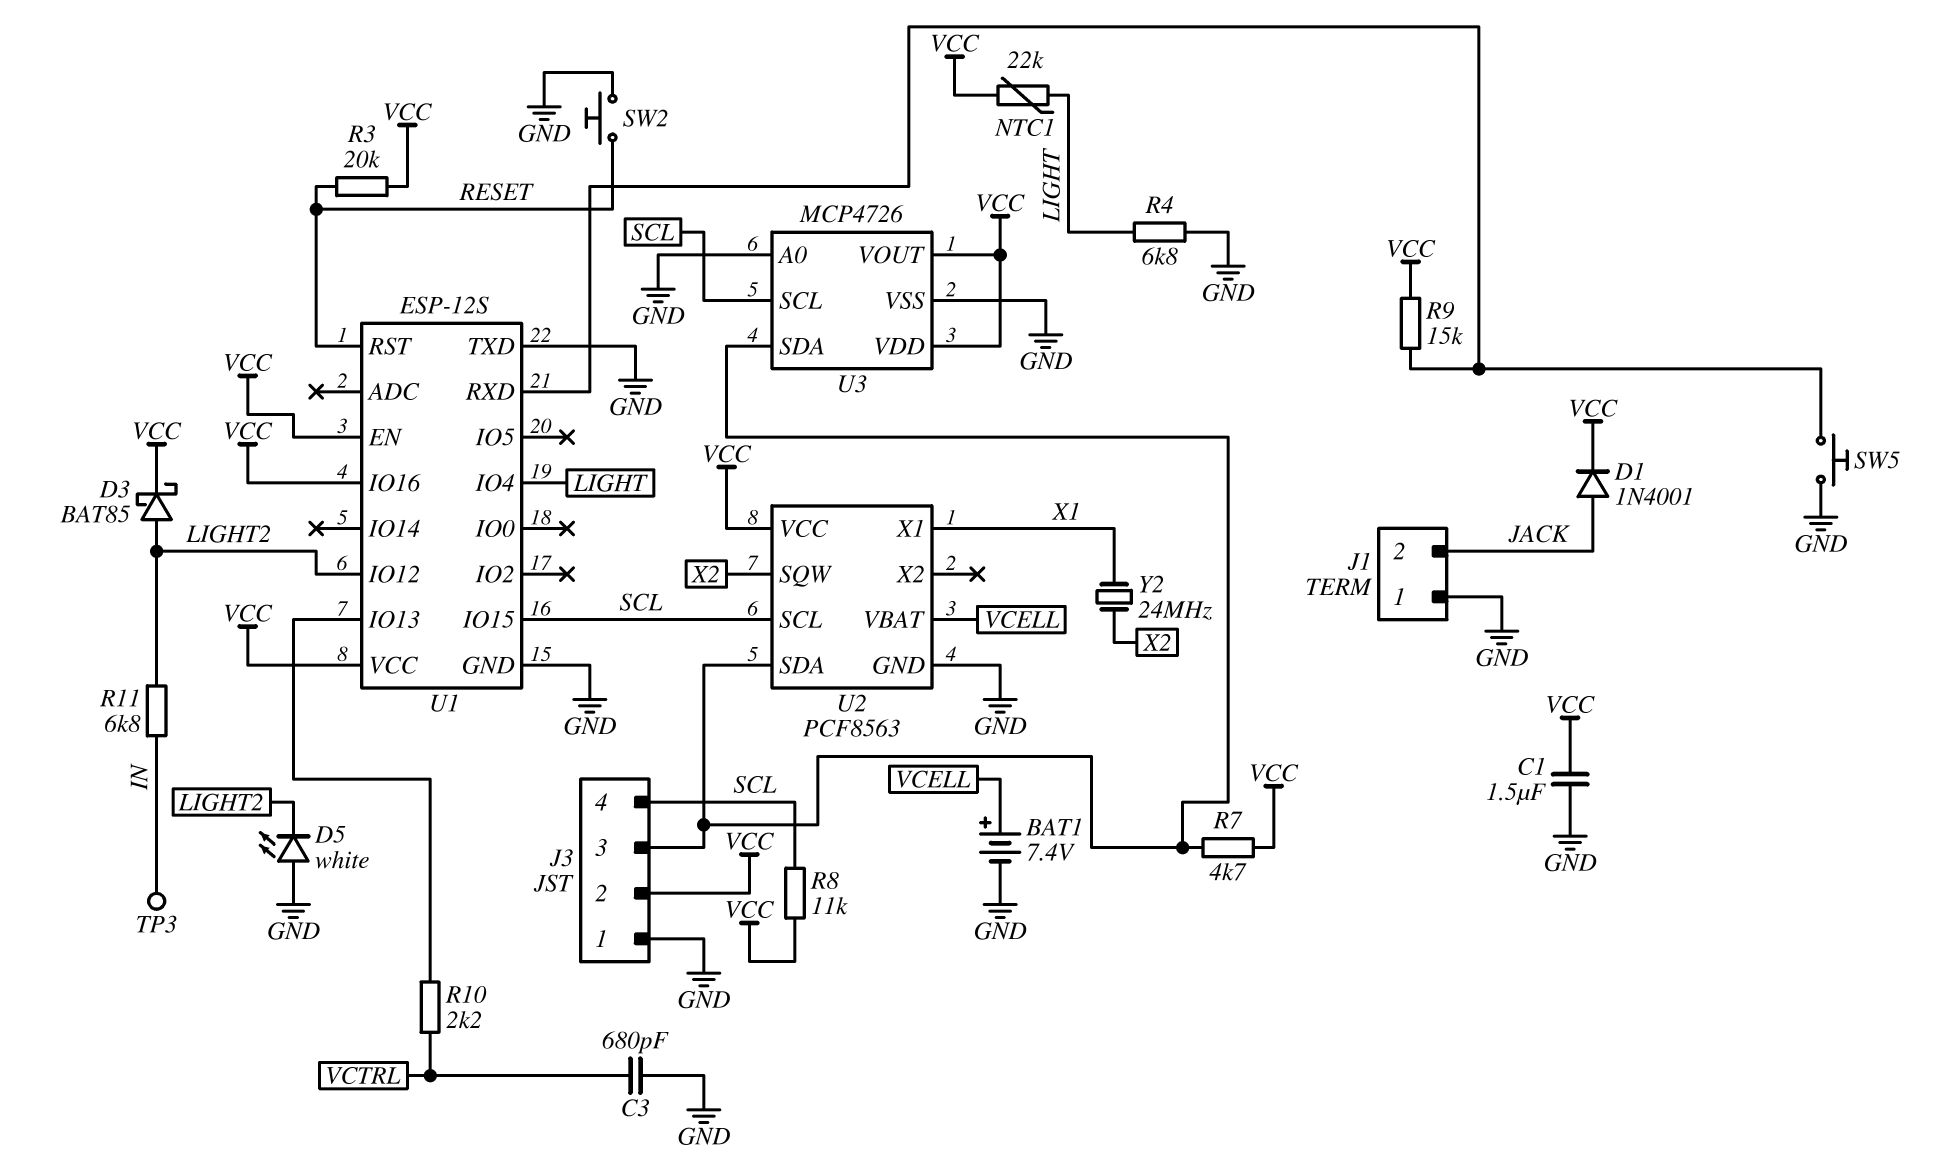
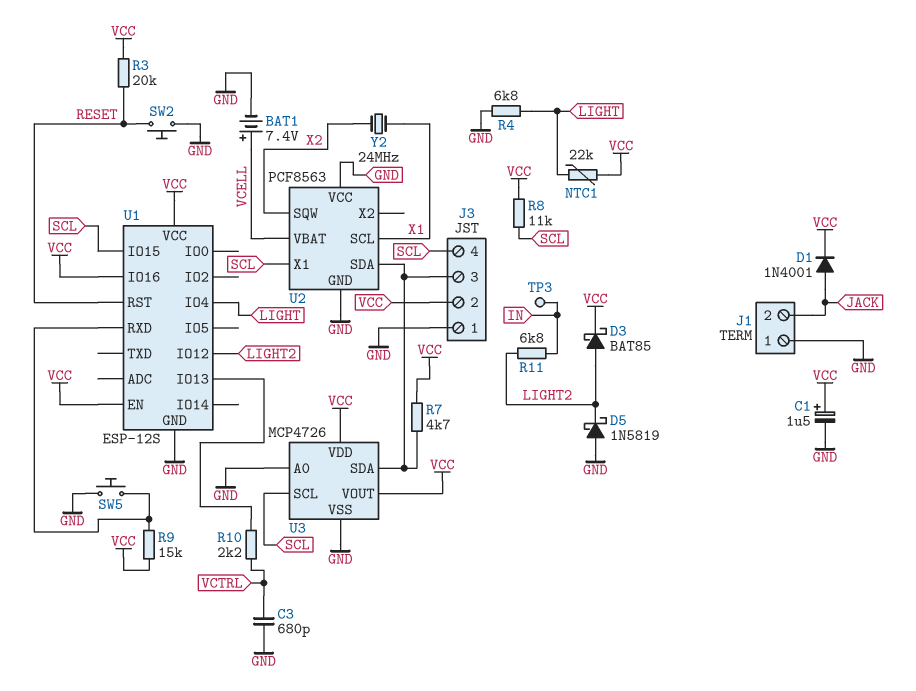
C1: 1.5uF (GND, VCC) -> 1.5uF (plus VCC, minus GND)
D5: LED white (A GND, K LIGHT2) -> schottky 1N5819 (A GND, K LIGHT2)
U1 pin TXD: GND -> none
U2 pin SCL: SCL -> X1
U2 pin VCC: VCC -> GND
U2 pin X1: X1 -> SCL

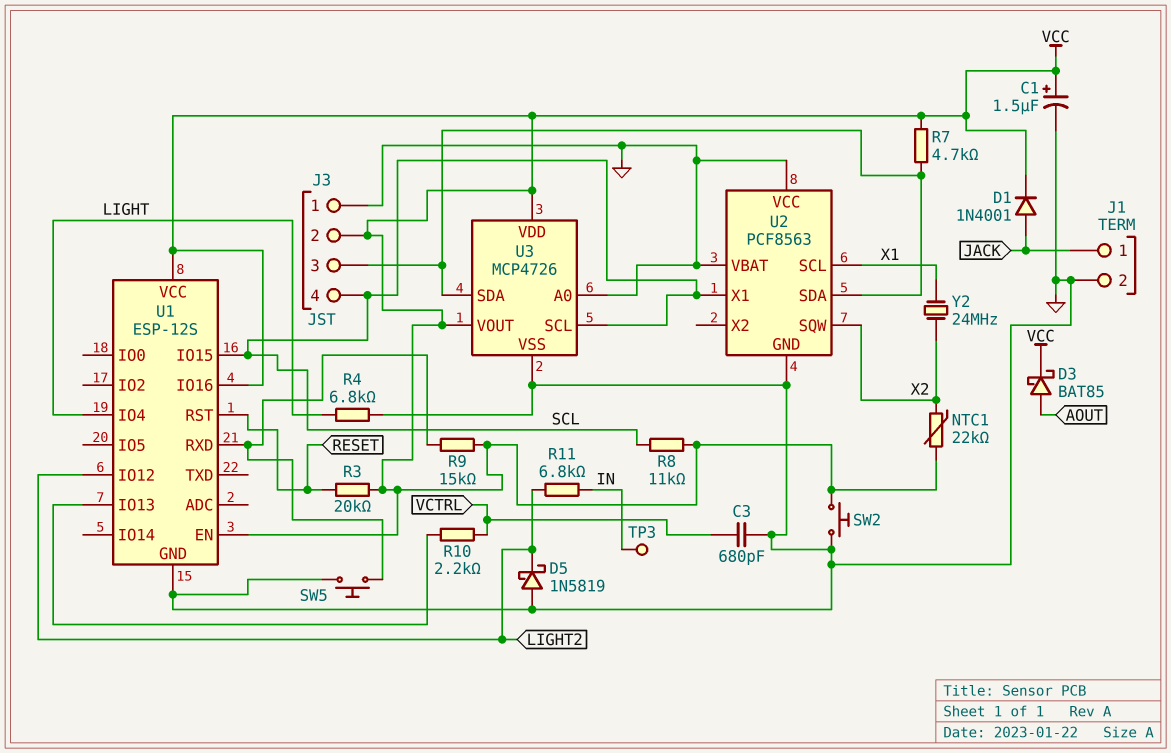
BAT1: 7.4V (plus VCELL, minus GND) -> none
D3: schottky BAT85 (A LIGHT2, K VCC) -> schottky BAT85 (A AOUT, K VCC)
J1 pin 1: GND -> JACK
J1 pin 2: JACK -> GND
NTC1: 22k (LIGHT, VCC) -> 22k (VCC, X2)
SW2: button (GND, RESET) -> button (GND, VCC)
U2 pin VBAT: VCELL -> GND

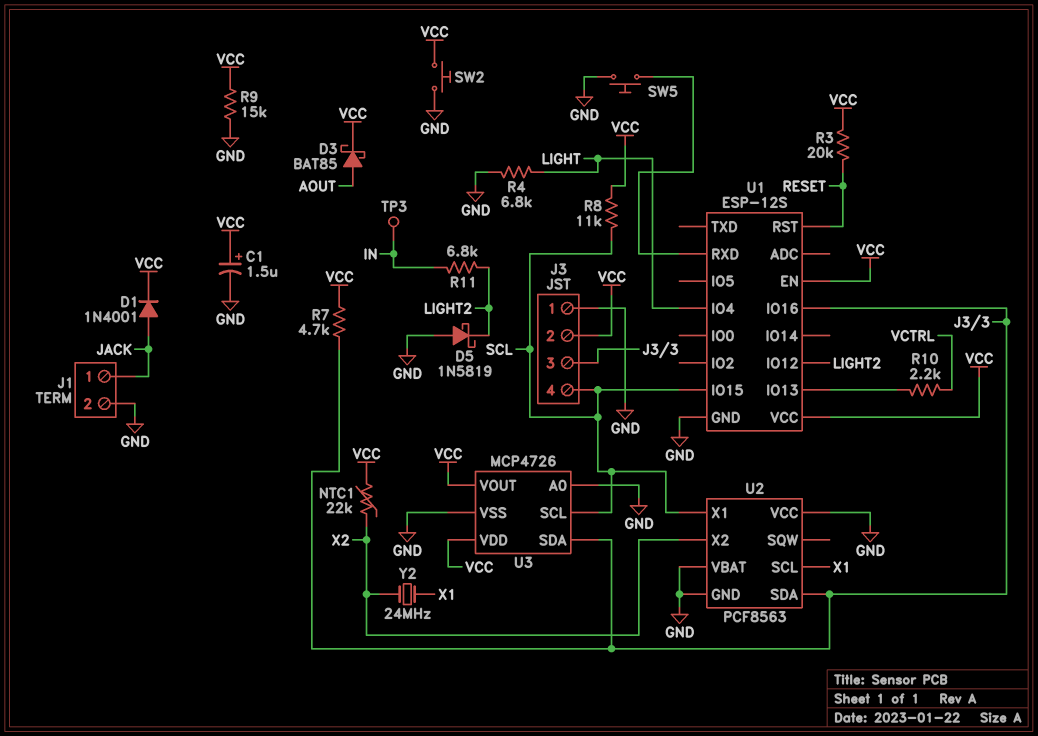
C3: 680pF (GND, VCTRL) -> none
R9: 15k (U1/RXD, VCC) -> 15k (GND, VCC)
U1 pin IO16: VCC -> J3/3
U2 pin SQW: X2 -> none
U2 pin X2: none -> X2

